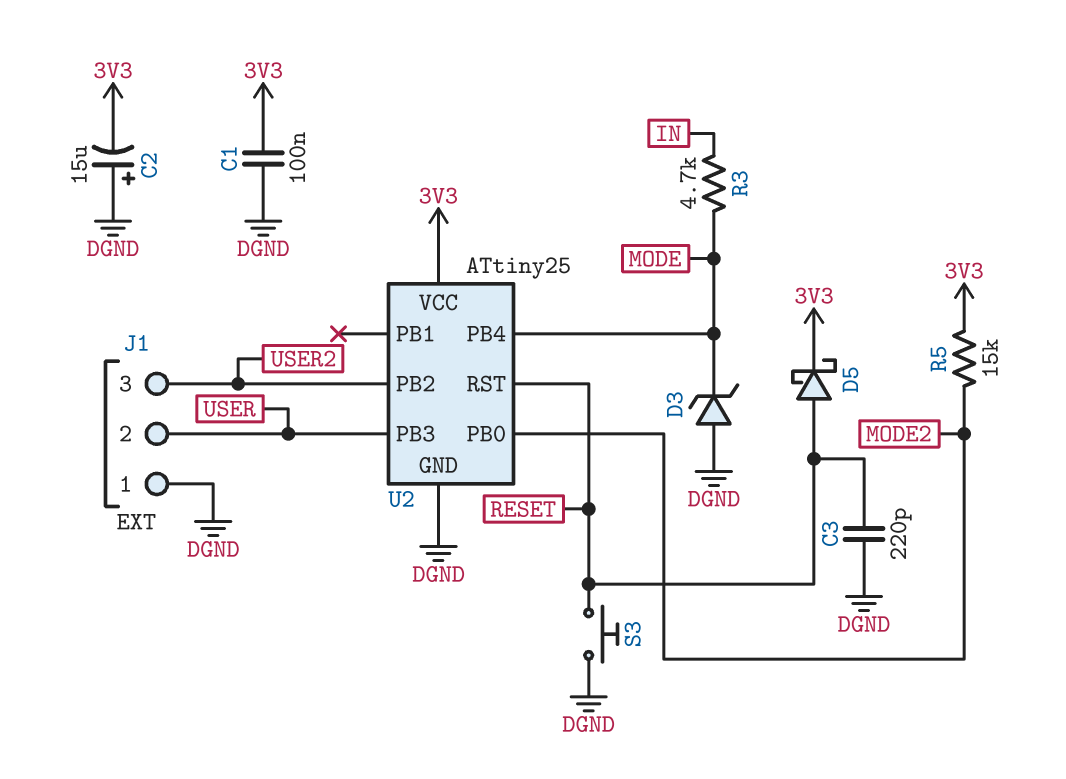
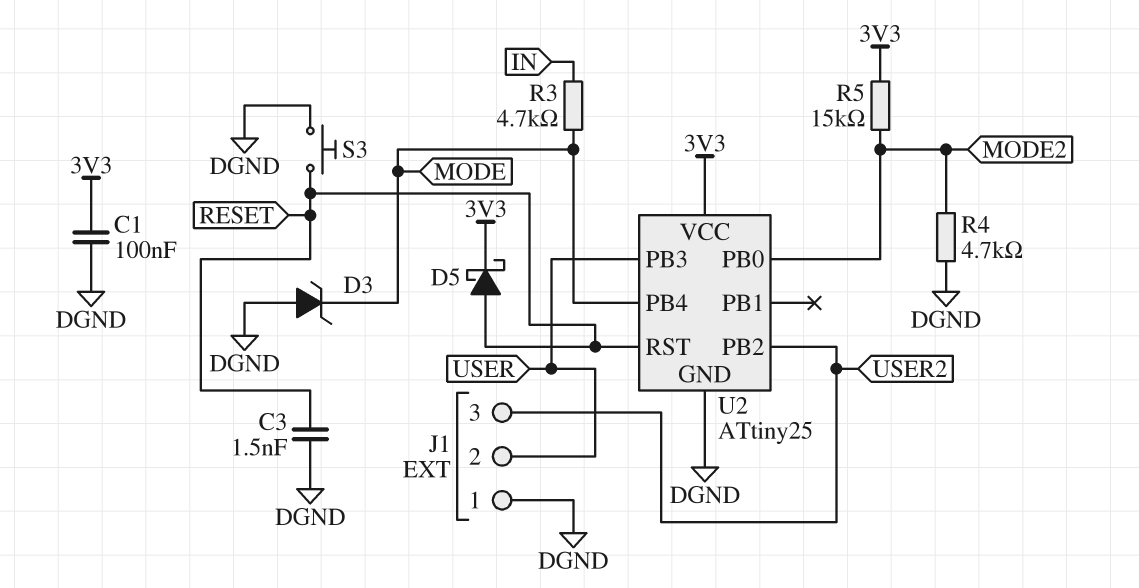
C2: 15uF (plus DGND, minus 3V3) -> none
C3: 220pF (DGND, RESET) -> 1.5nF (DGND, RESET)
R4: none -> 4.7k (DGND, MODE2)

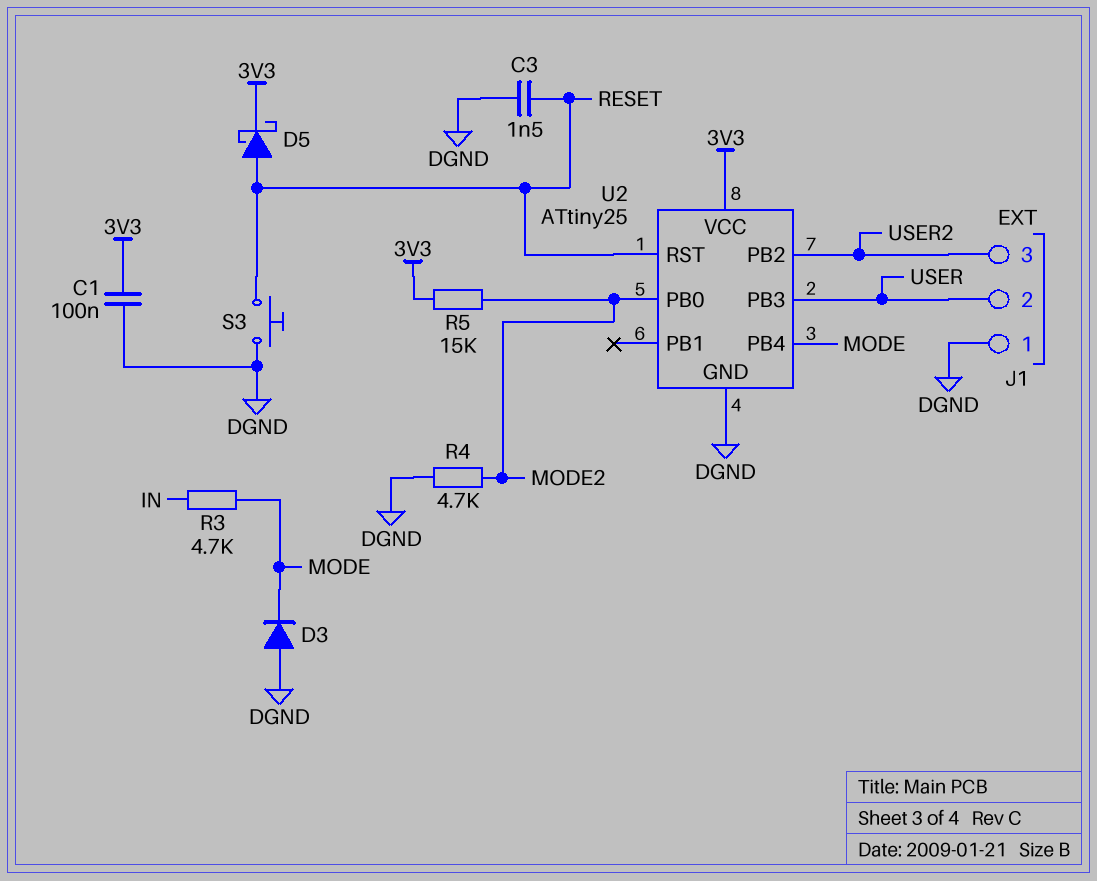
D3: zener (A DGND, K MODE) -> diode (A DGND, K MODE)

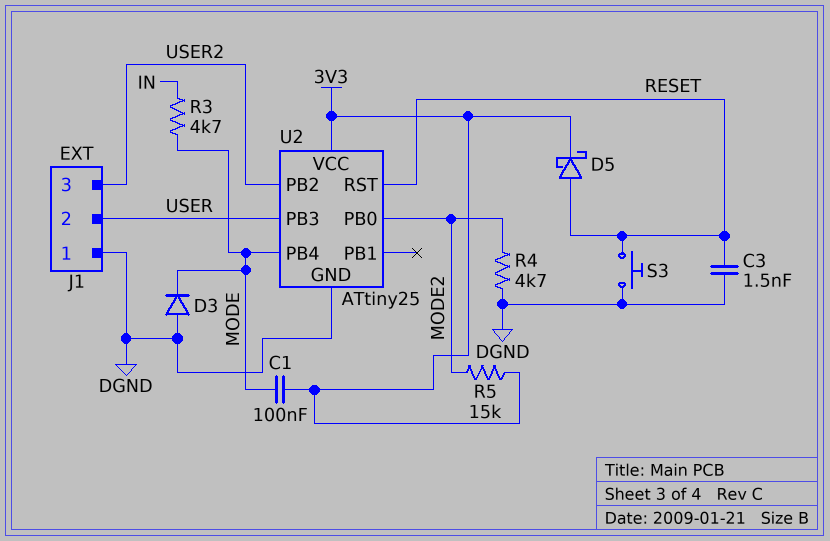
C1: 100nF (3V3, DGND) -> 100nF (3V3, MODE)

